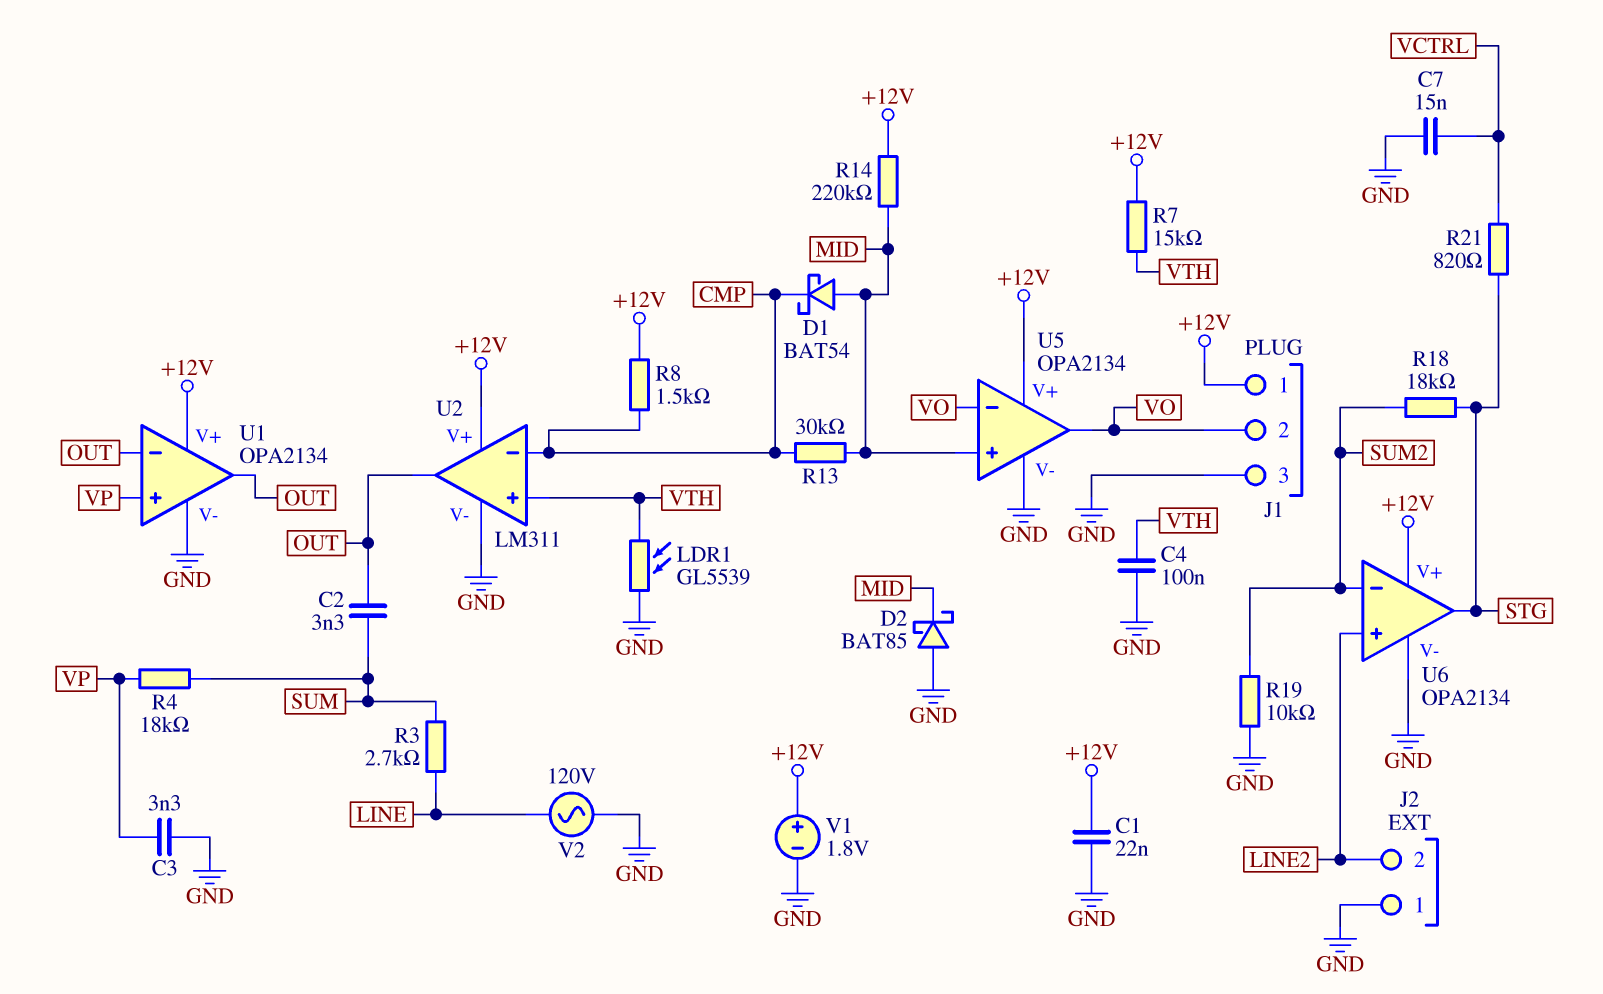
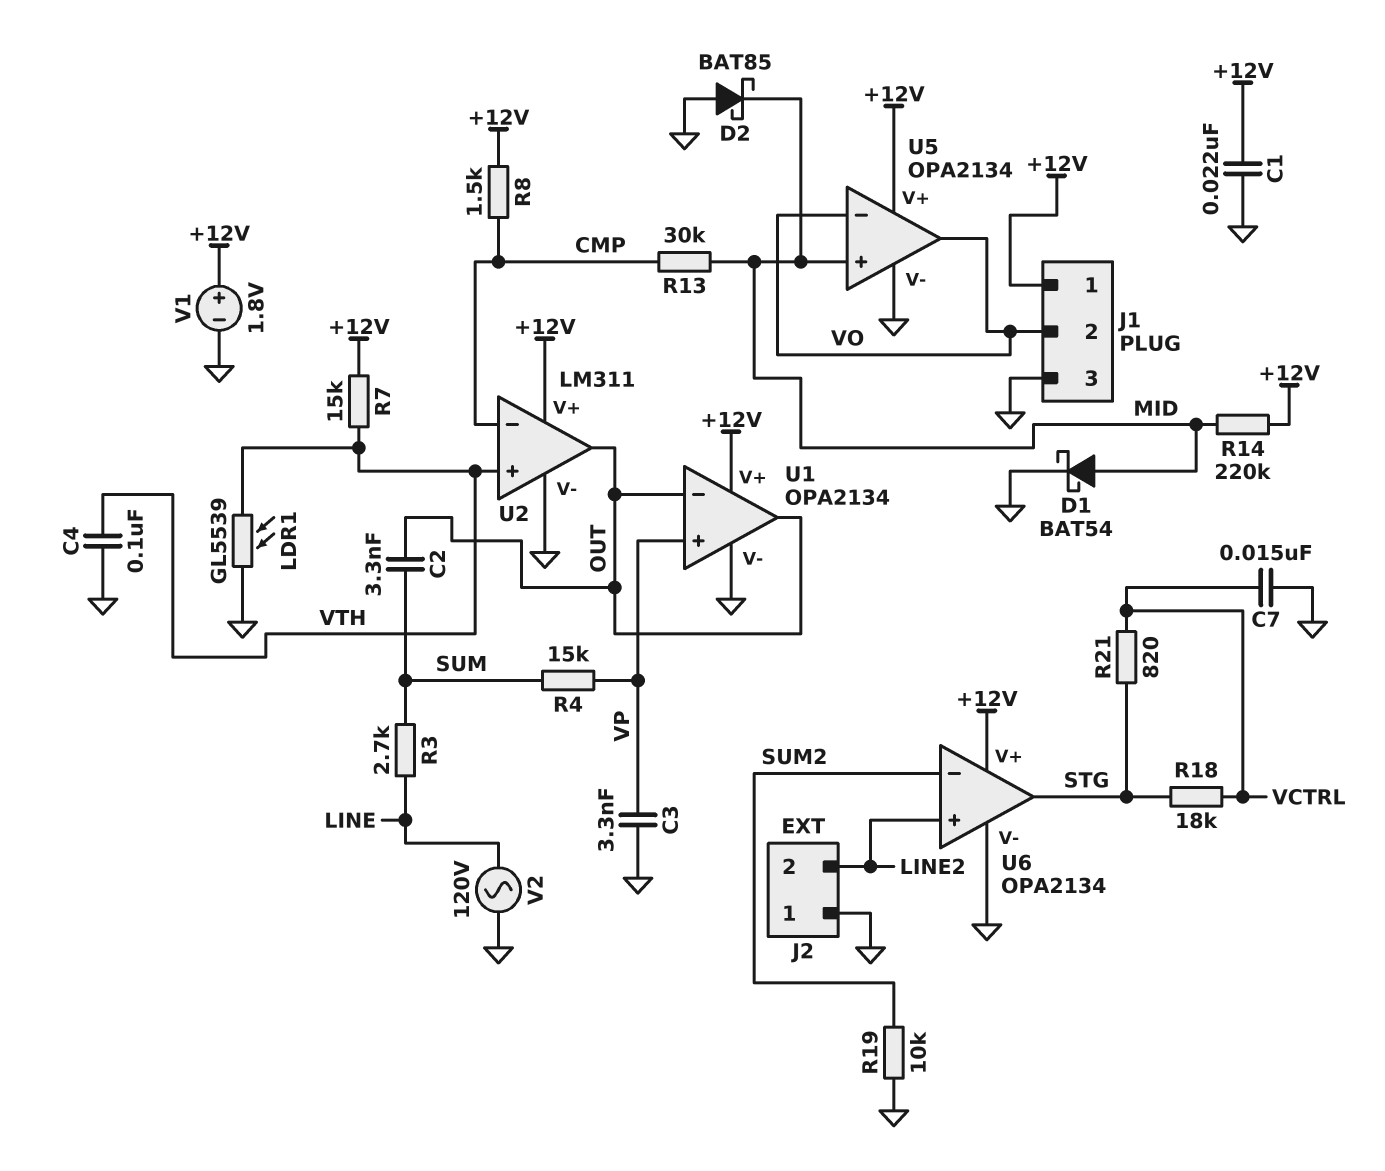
D1: schottky BAT54 (A MID, K CMP) -> schottky BAT54 (A MID, K GND)
R4: 18k (SUM, VP) -> 15k (SUM, VP)
R18: 18k (STG, SUM2) -> 18k (STG, VCTRL)

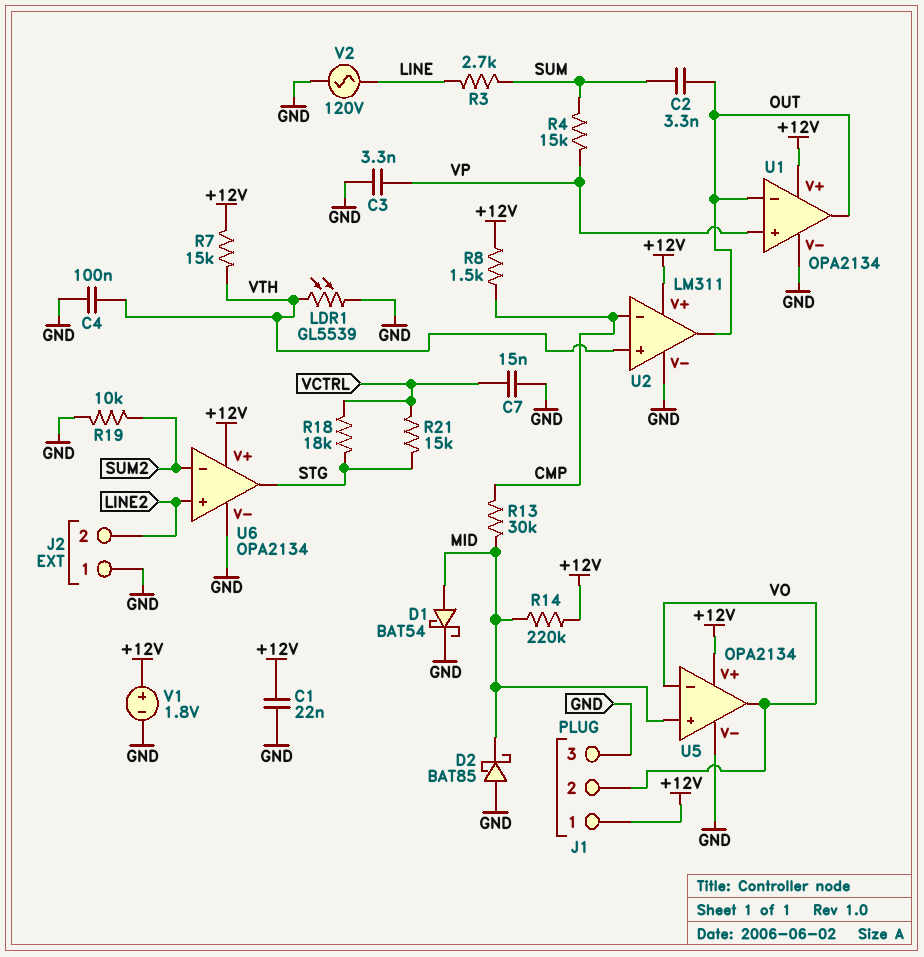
R21: 820 (STG, VCTRL) -> 15k (STG, VCTRL)

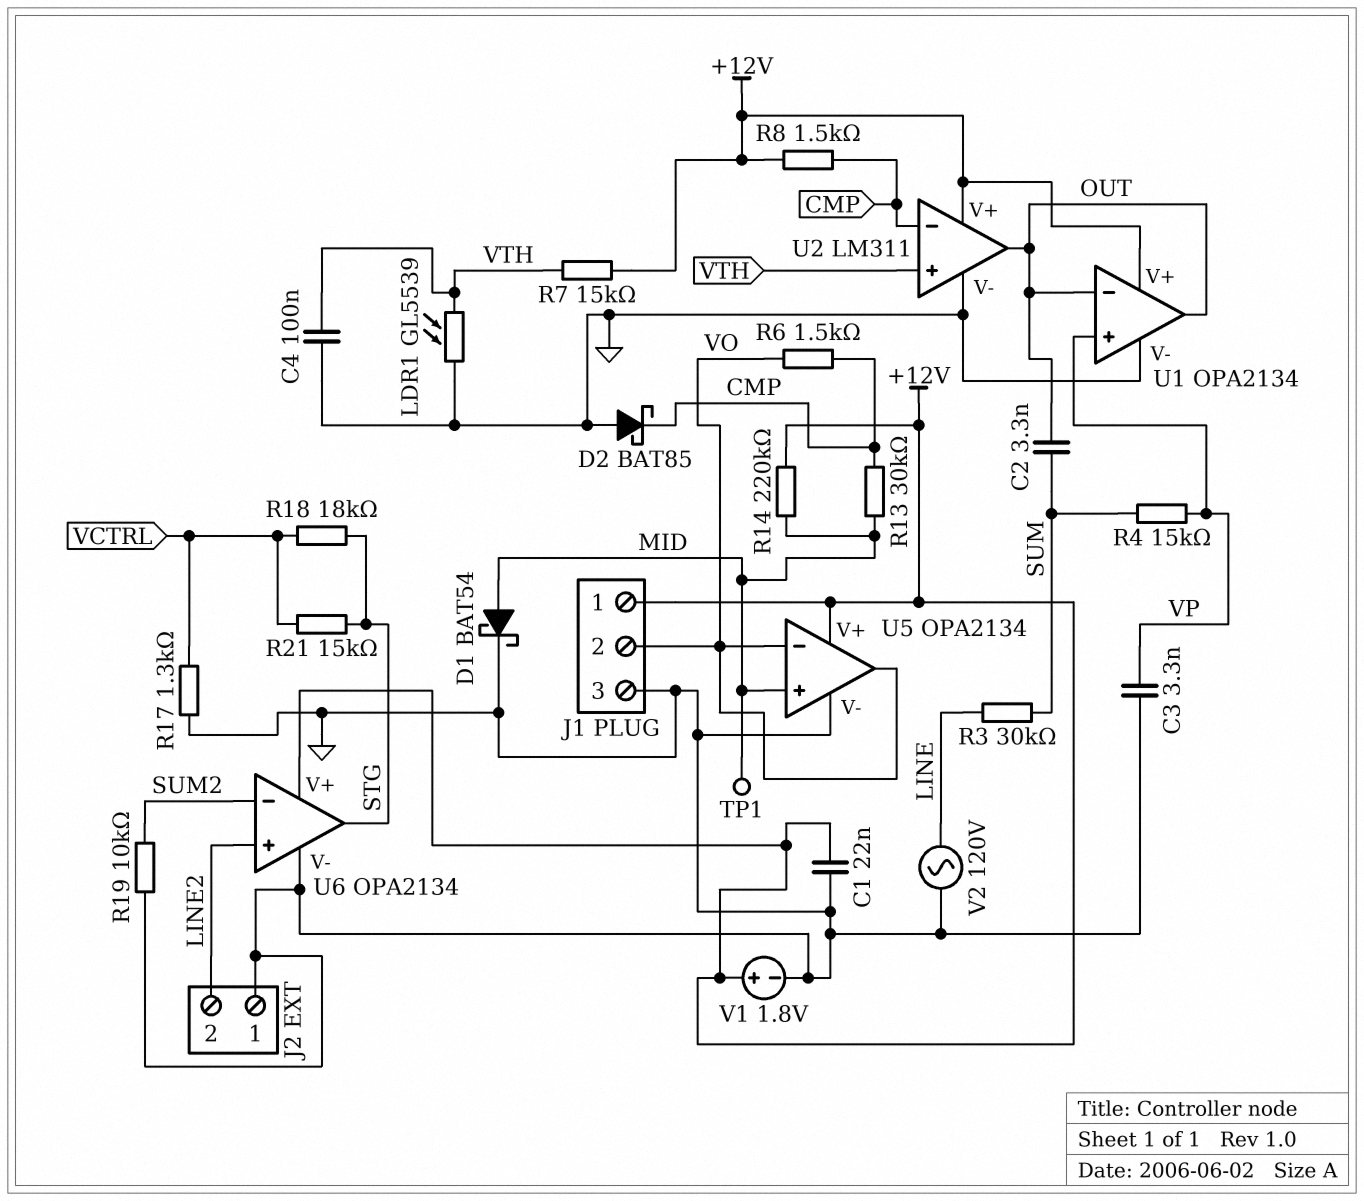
C7: 15nF (GND, VCTRL) -> none
D2: schottky BAT85 (A GND, K MID) -> schottky BAT85 (A GND, K CMP)
R3: 2.7k (LINE, SUM) -> 30k (LINE, SUM)
R6: none -> 1.5k (CMP, VO)
R17: none -> 1.3k (GND, VCTRL)
TP1: none -> test point (MID)

